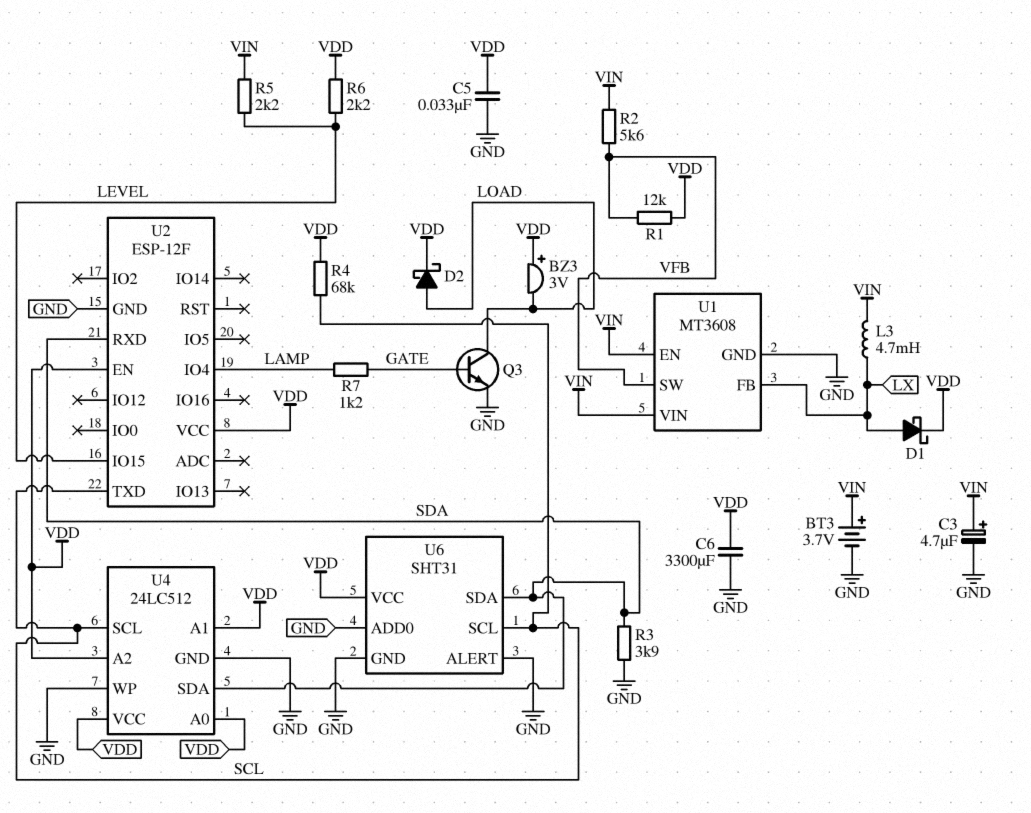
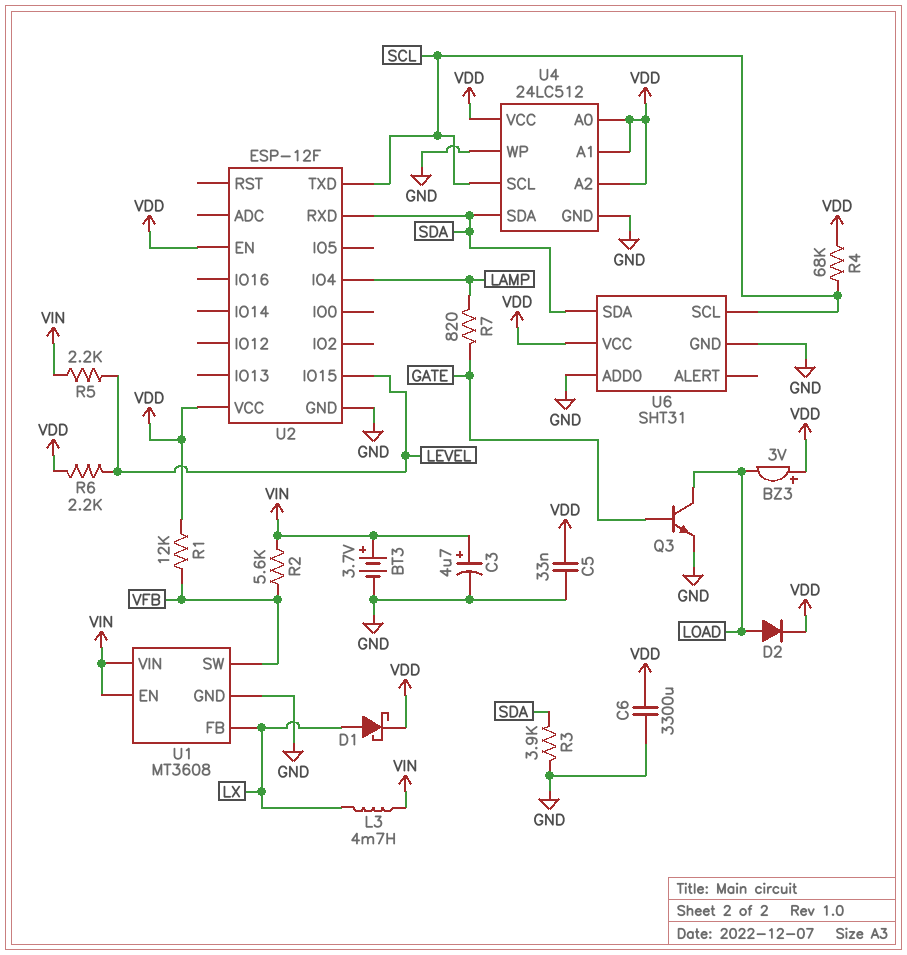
D2: schottky (A LOAD, K VDD) -> diode (A LOAD, K VDD)
R7: 1.2k (GATE, LAMP) -> 820 (GATE, LAMP)
U6 pin ALERT: GND -> none

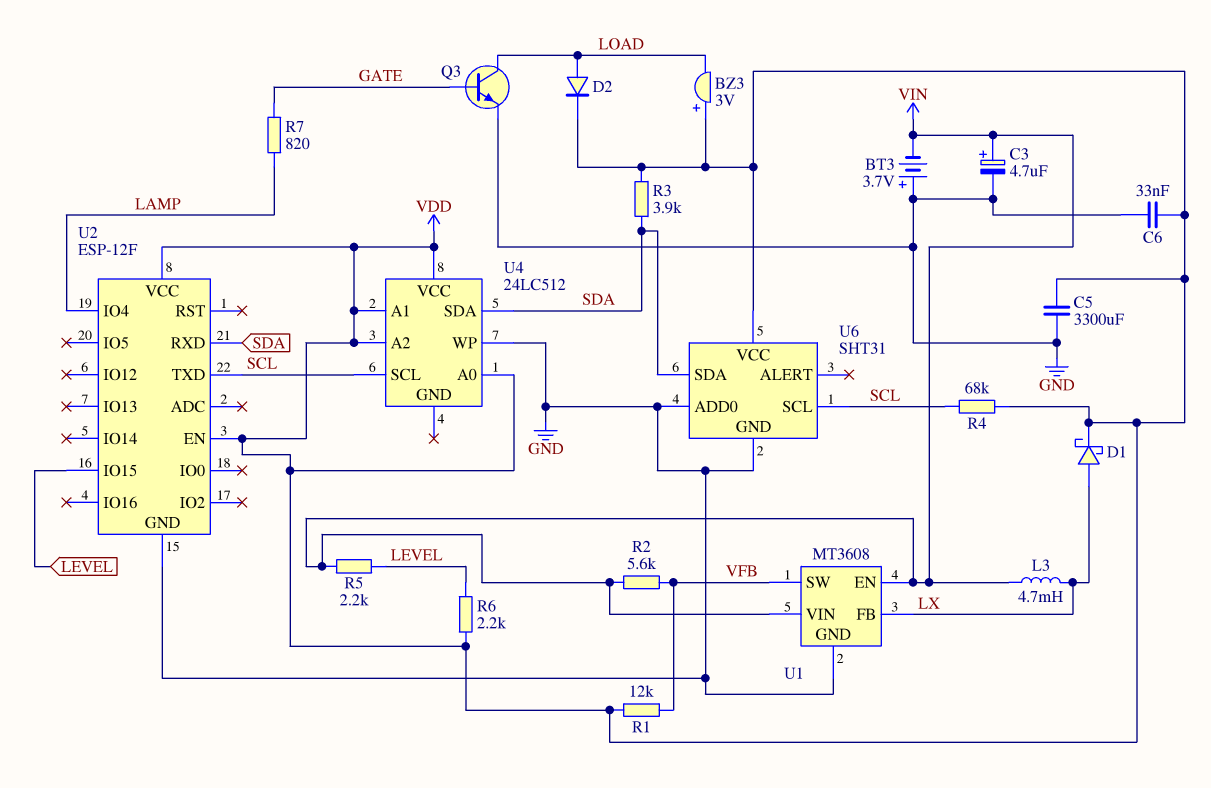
BT3: 3.7V (plus VIN, minus GND) -> 3.7V (plus GND, minus VIN)
C5: 33nF (GND, VDD) -> 3300uF (GND, VDD)
C6: 3300uF (GND, VDD) -> 33nF (GND, VDD)
R3: 3.9k (GND, SDA) -> 3.9k (SDA, VDD)
U4 pin GND: GND -> none

